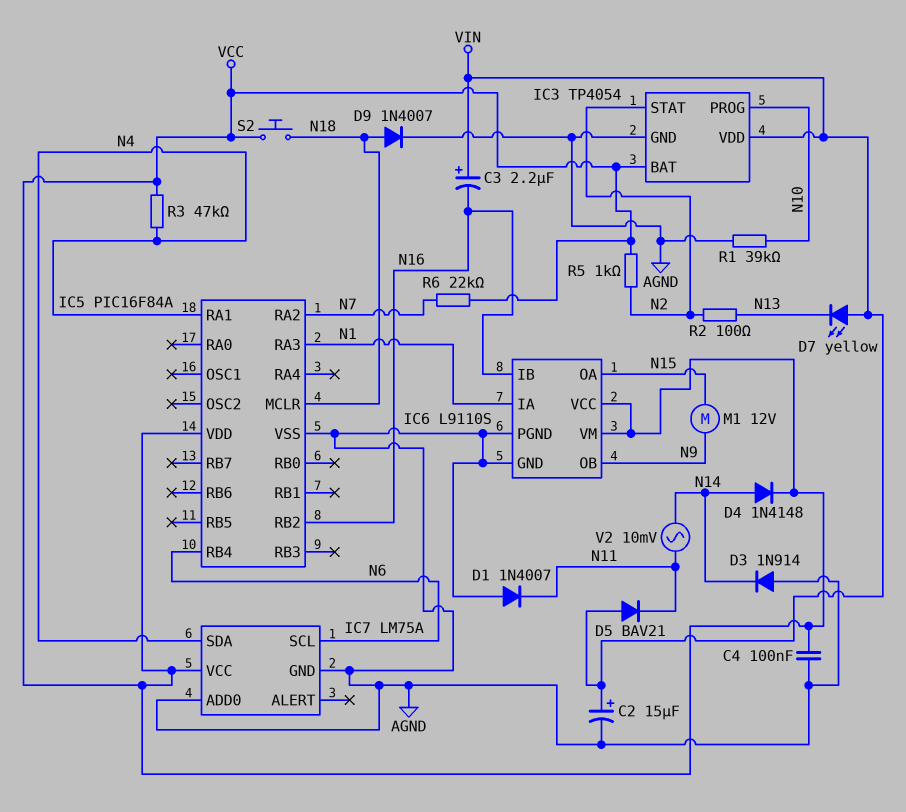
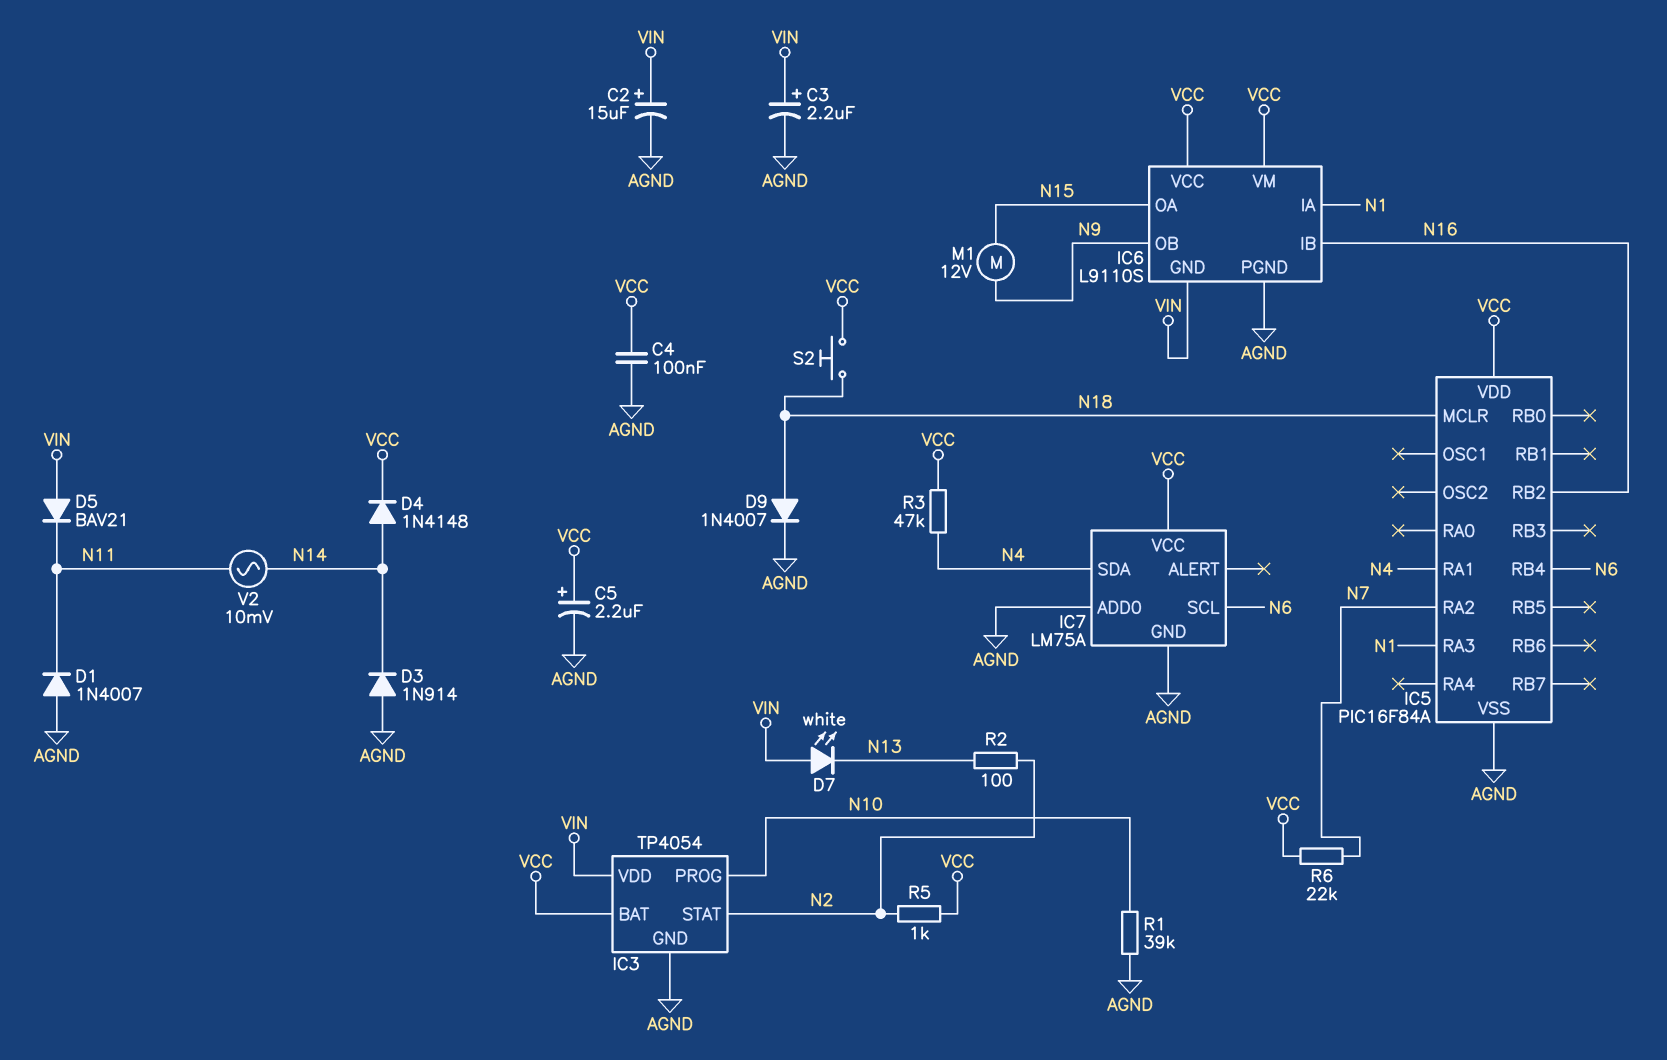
C3: 2.2uF (plus VIN, minus N16) -> 2.2uF (plus VIN, minus AGND)
C5: none -> 2.2uF (plus VCC, minus AGND)
D7: LED yellow (A VIN, K N13) -> LED white (A VIN, K N13)
IC6 pin GND: AGND -> VIN

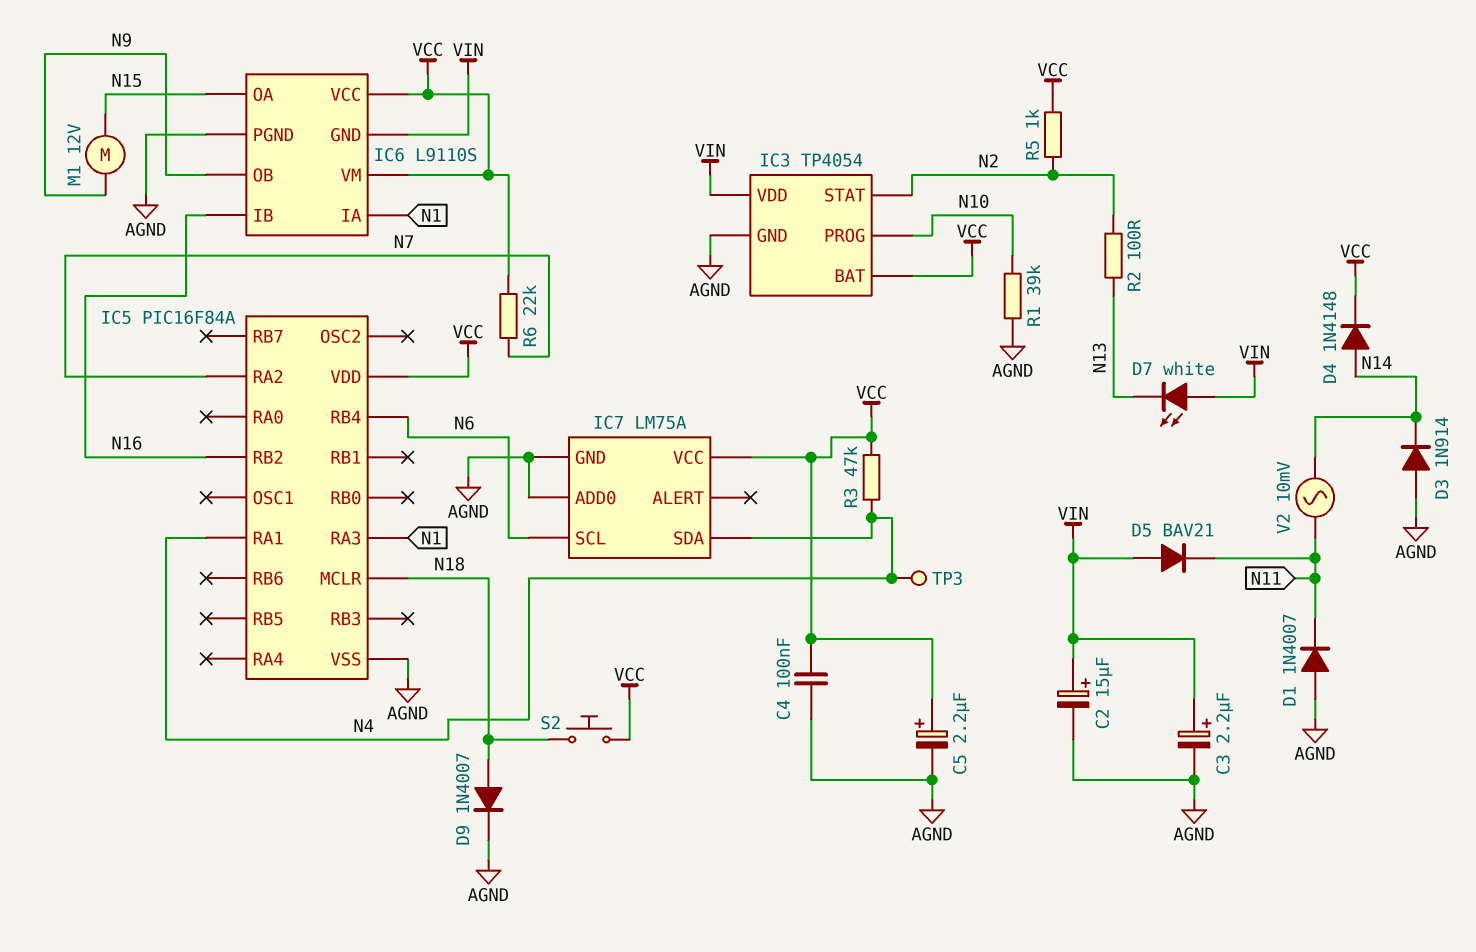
TP3: none -> test point (N4)

